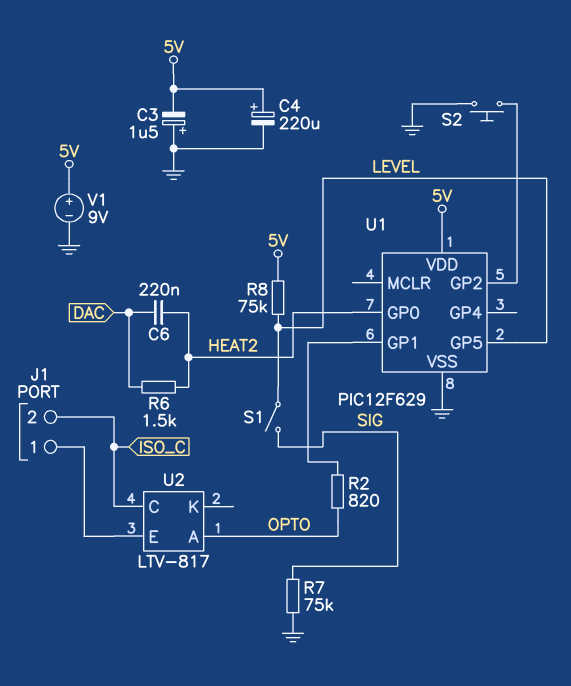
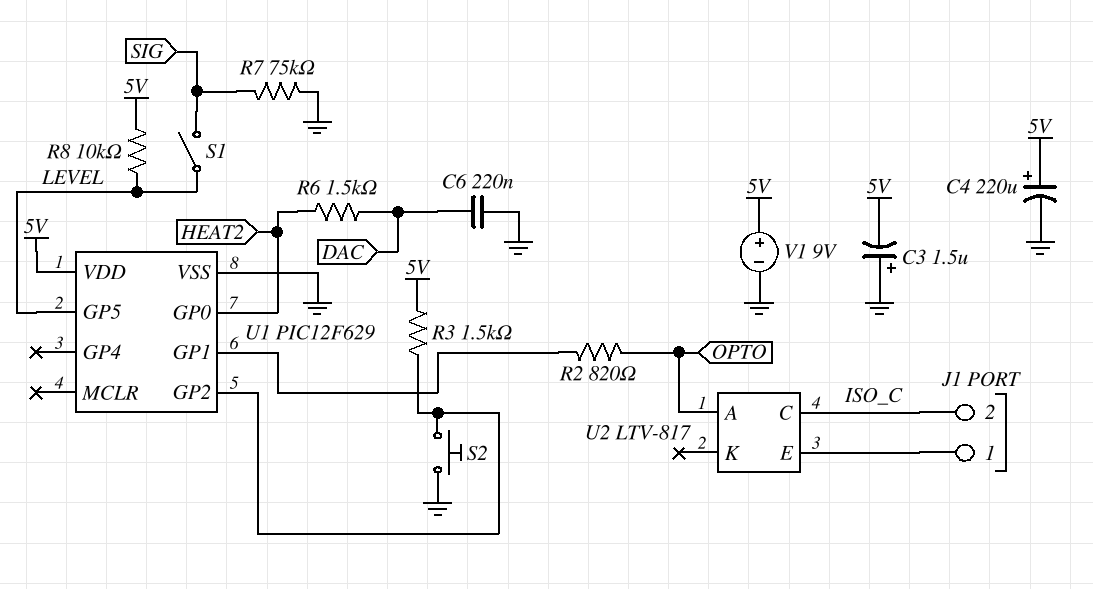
C6: 220nF (DAC, HEAT2) -> 220nF (DAC, GND)
R3: none -> 1.5k (5V, U1/GP2)
R8: 75k (5V, LEVEL) -> 10k (5V, LEVEL)

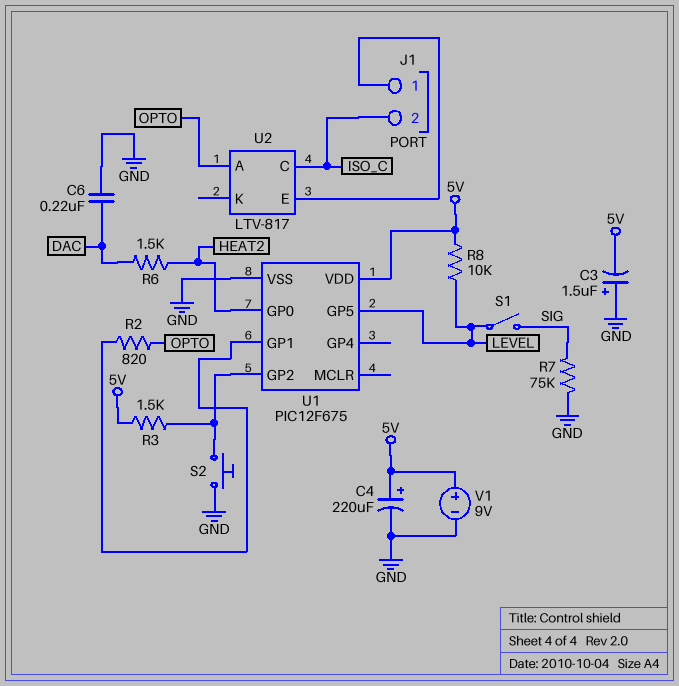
U1: PIC12F629 -> PIC12F675

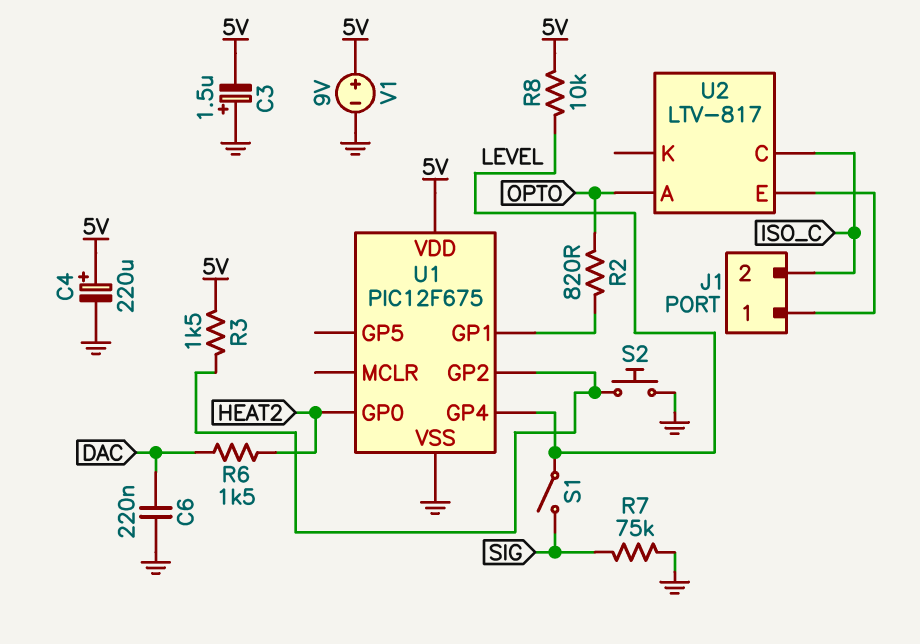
U1 pin GP4: none -> LEVEL
U1 pin GP5: LEVEL -> none

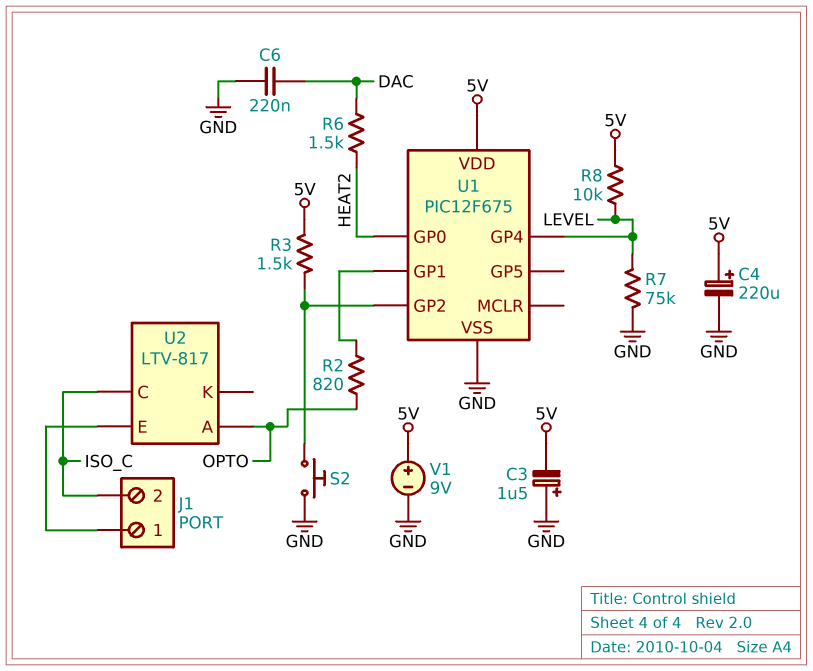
R7: 75k (GND, SIG) -> 75k (GND, LEVEL)
S1: switch (LEVEL, SIG) -> none

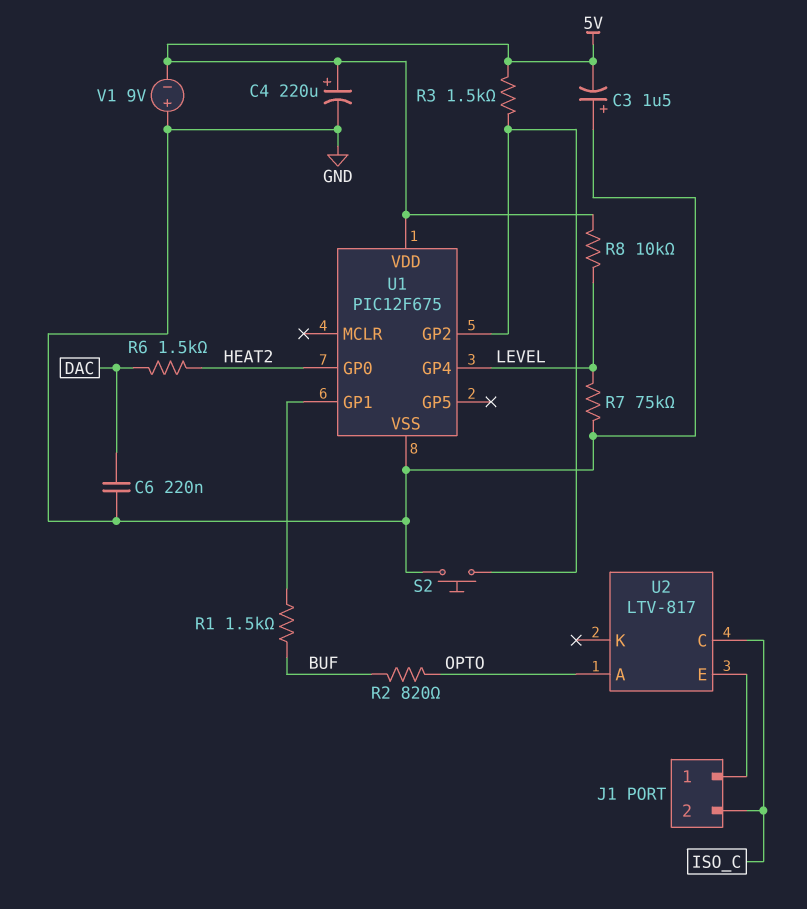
R1: none -> 1.5k (BUF, U1/GP1)
R2: 820 (OPTO, U1/GP1) -> 820 (BUF, OPTO)
V1: 9V (plus 5V, minus GND) -> 9V (plus GND, minus 5V)

